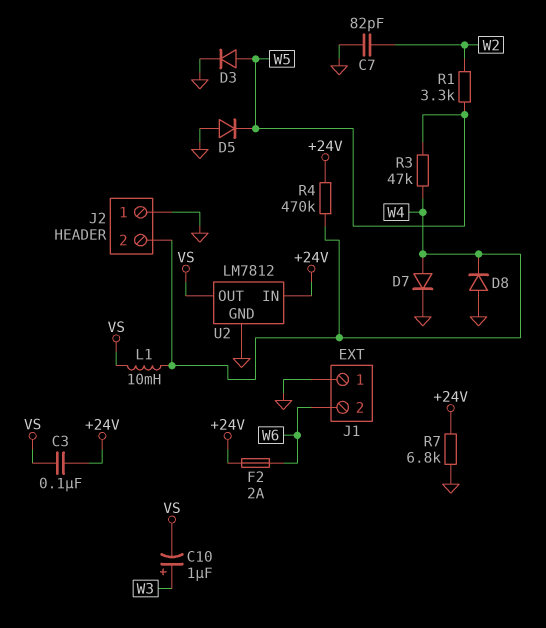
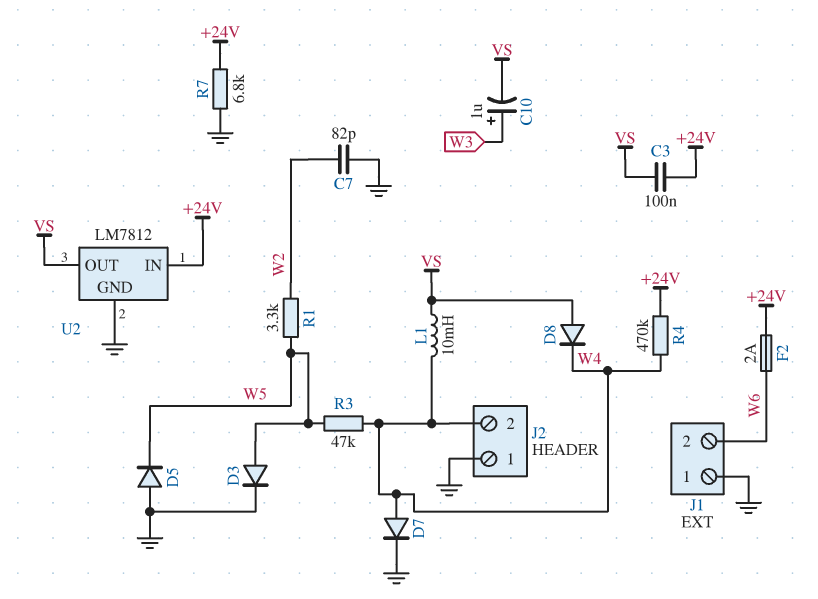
D8: diode (A GND, K W4) -> diode (A VS, K W4)

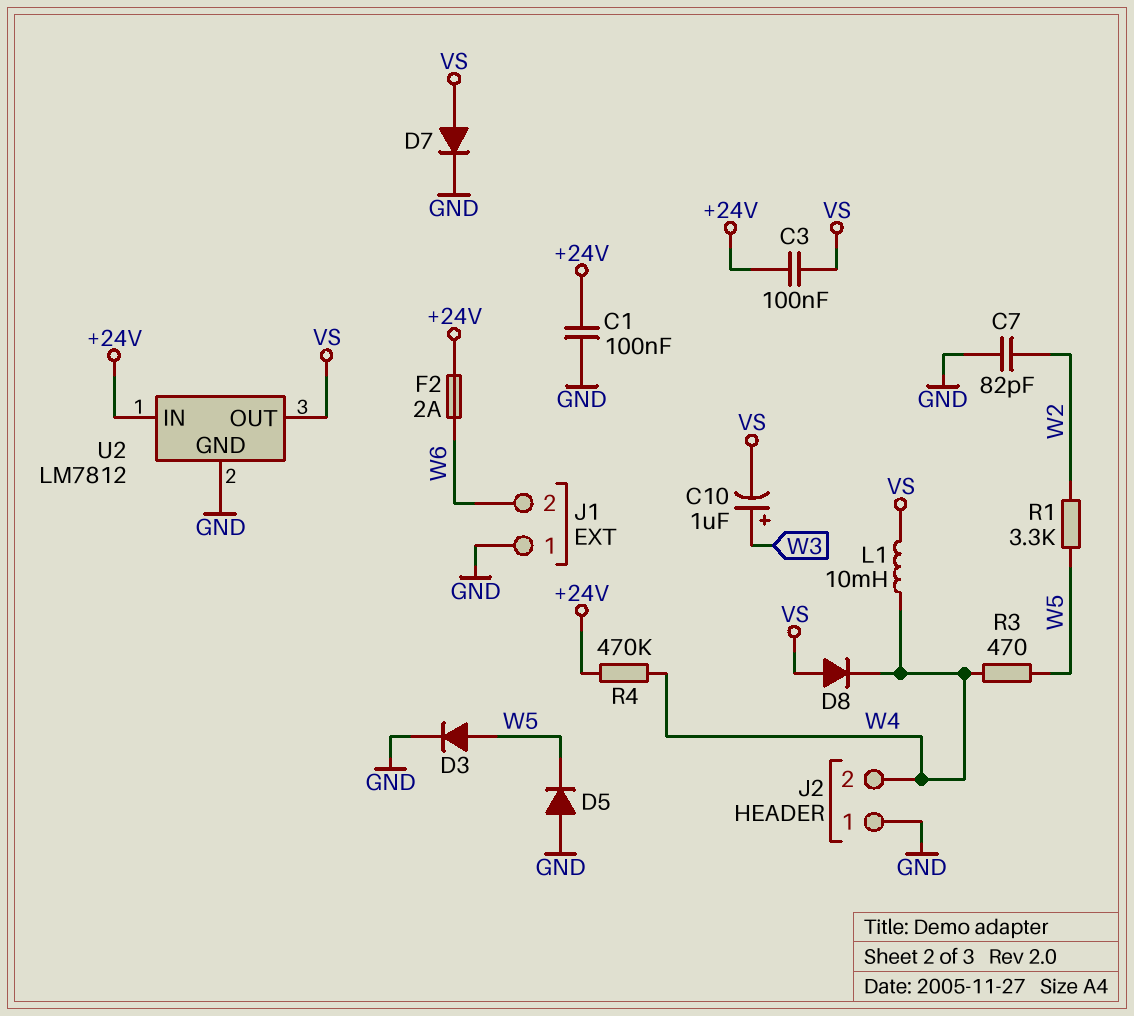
C1: none -> 100nF (+24V, GND)
D7: diode (A W4, K GND) -> diode (A VS, K GND)
R3: 47k (W4, W5) -> 470 (W4, W5)
R7: 6.8k (+24V, GND) -> none

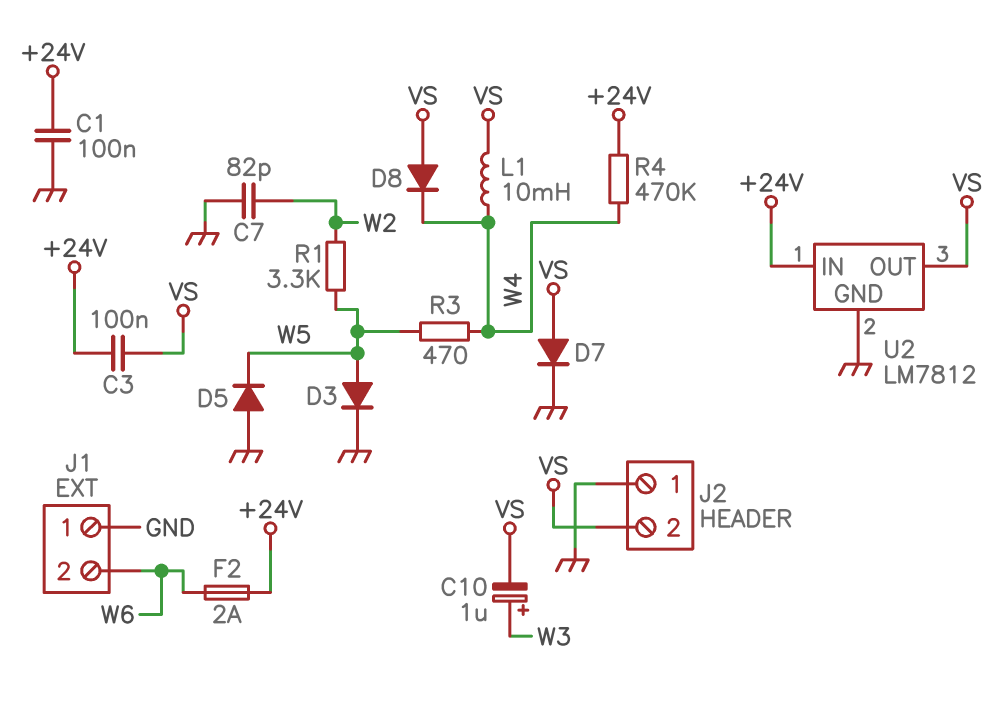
J2 pin 2: W4 -> VS

